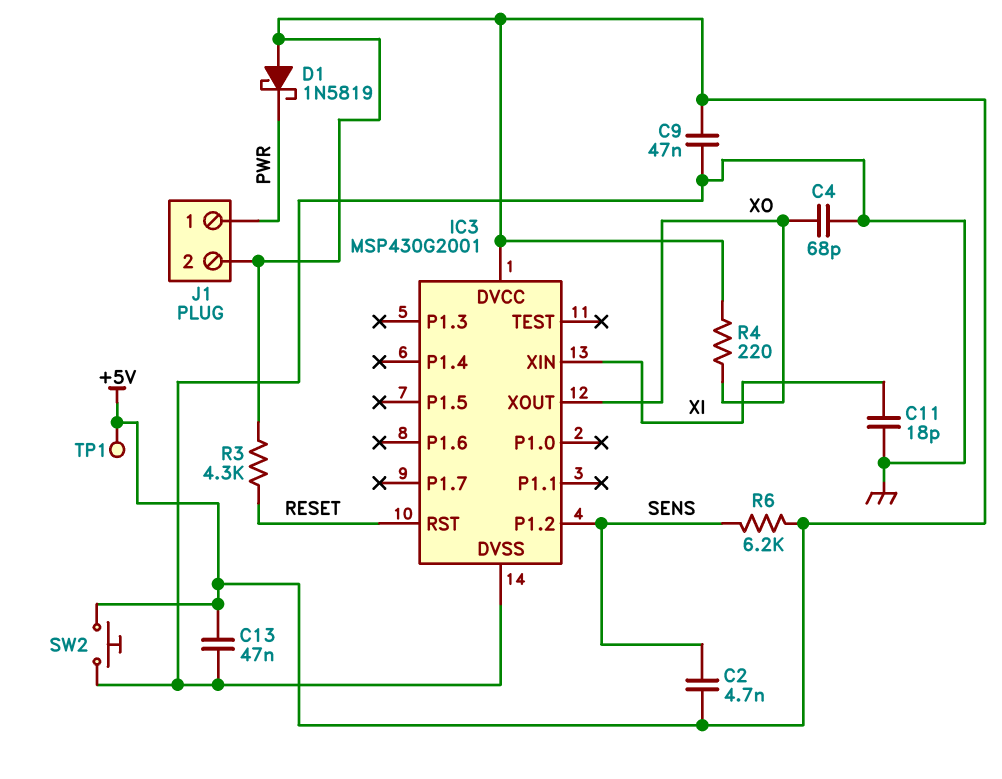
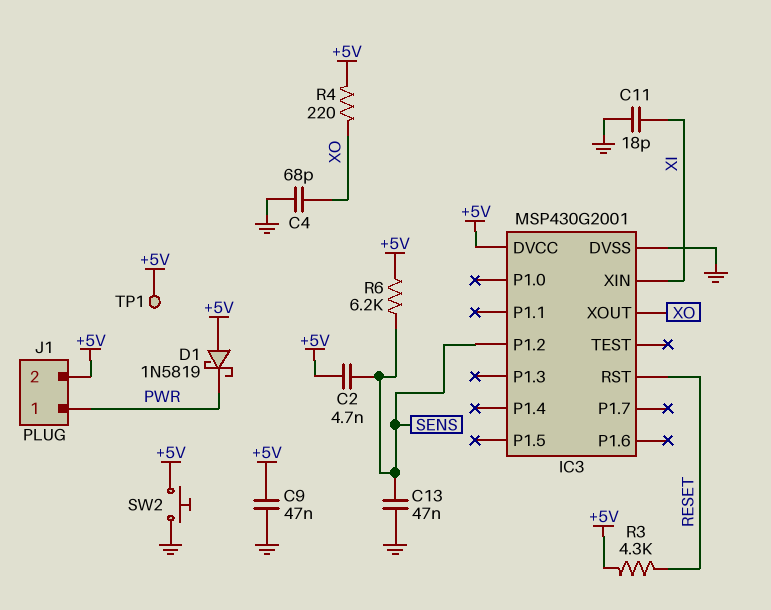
C13: 47nF (+5V, GND) -> 47nF (GND, SENS)

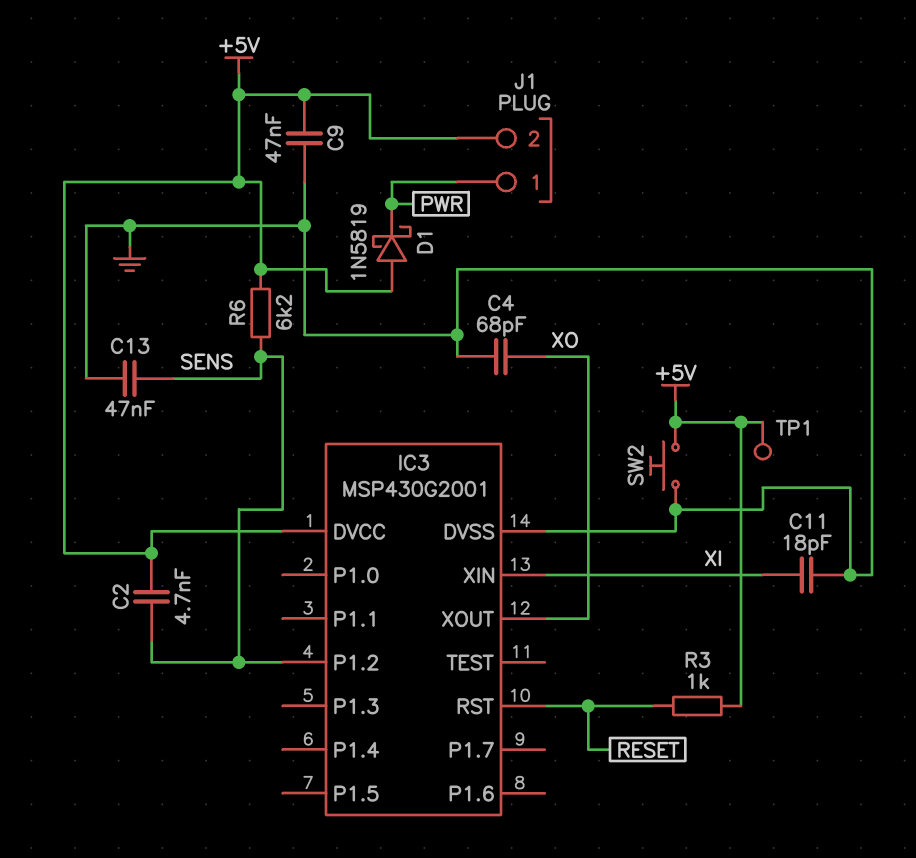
R3: 4.3k (+5V, RESET) -> 1k (+5V, RESET)
R4: 220 (+5V, XO) -> none

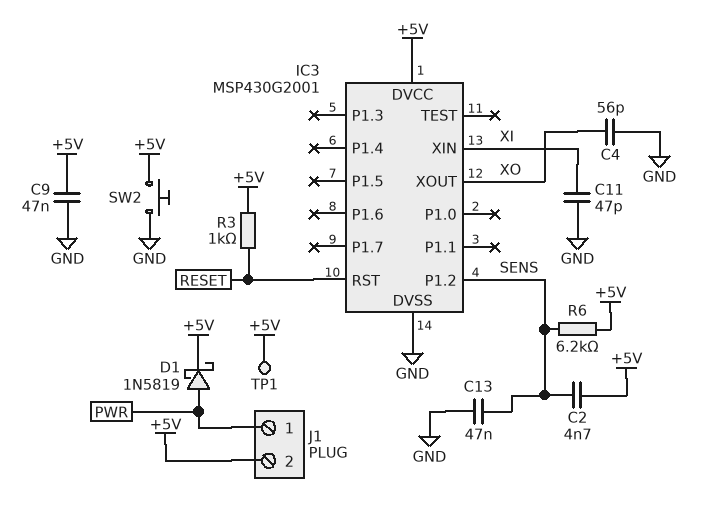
C4: 68pF (GND, XO) -> 56pF (GND, XO)
C11: 18pF (GND, XI) -> 47pF (GND, XI)
D1: schottky 1N5819 (A +5V, K PWR) -> schottky 1N5819 (A PWR, K +5V)

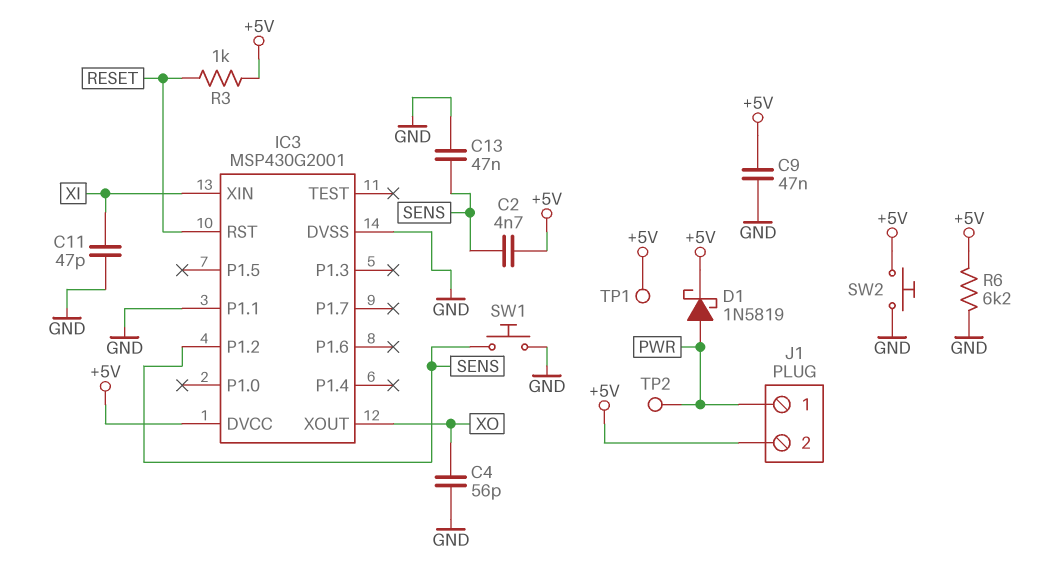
IC3 pin P1.1: none -> GND
R6: 6.2k (+5V, SENS) -> 6.2k (+5V, GND)
SW1: none -> button (GND, SENS)
TP2: none -> test point (PWR)

